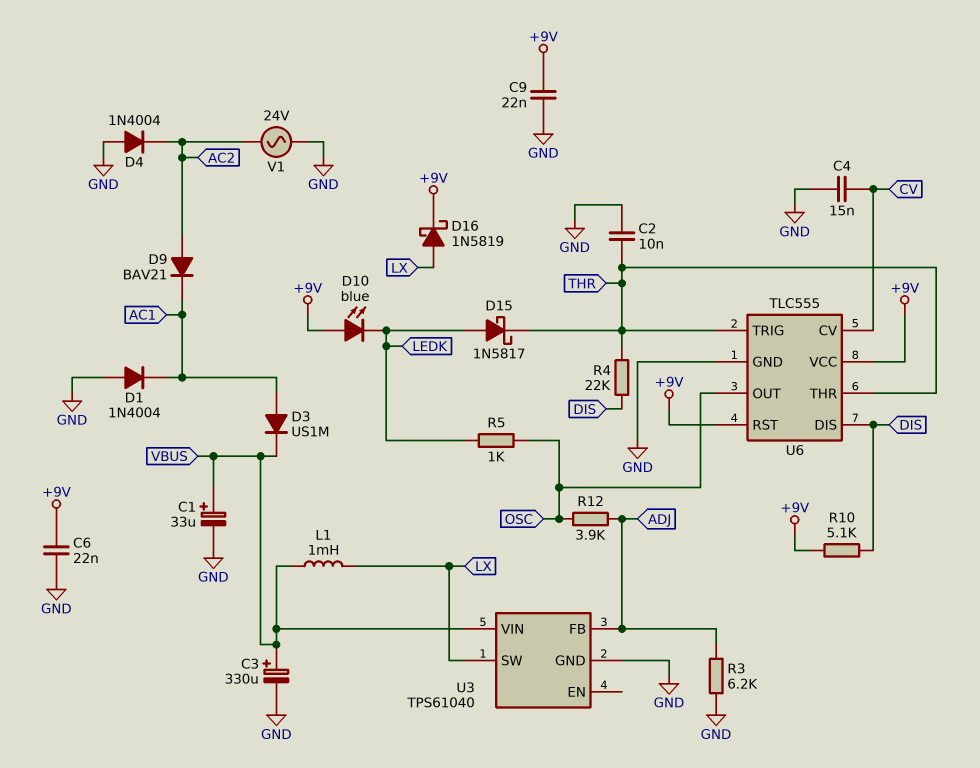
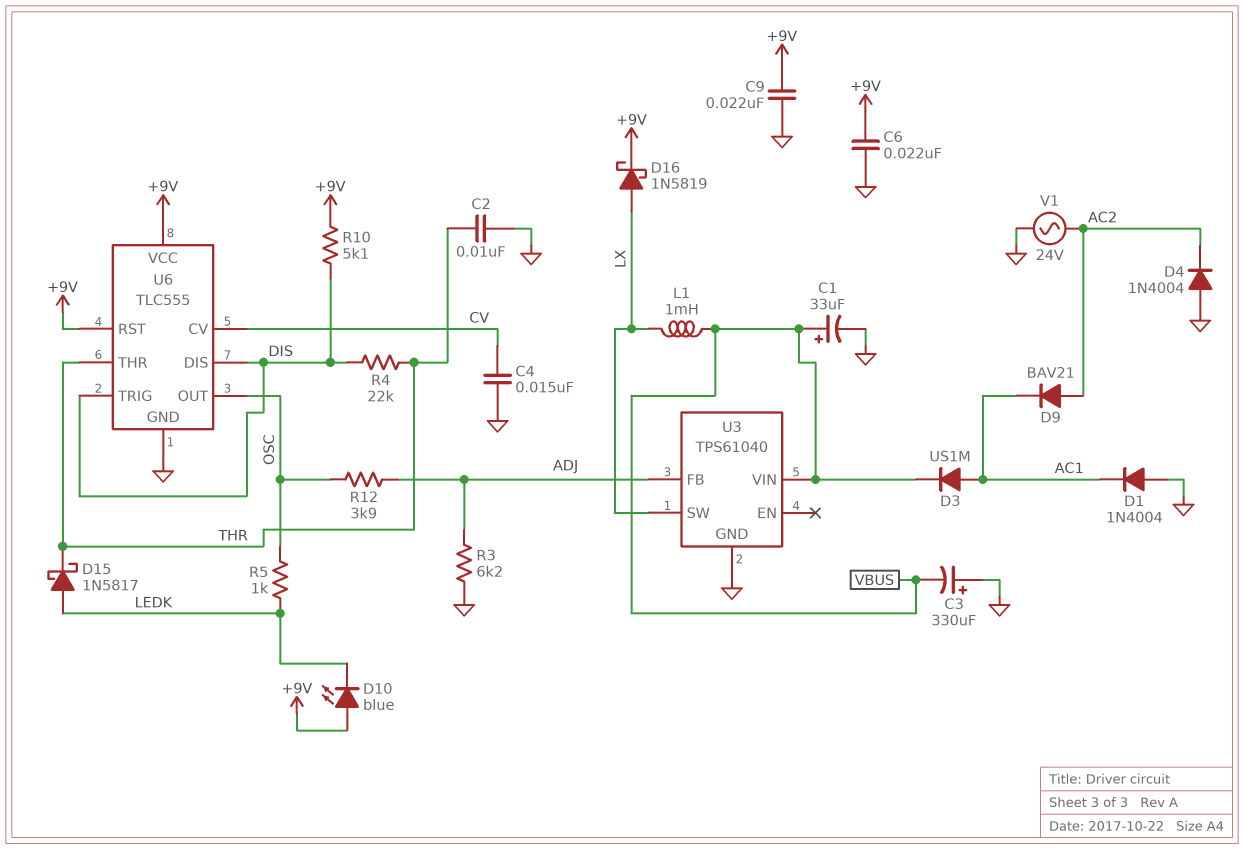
C3: 330uF (plus VBUS, minus GND) -> 330uF (plus GND, minus VBUS)
U6 pin TRIG: THR -> DIS

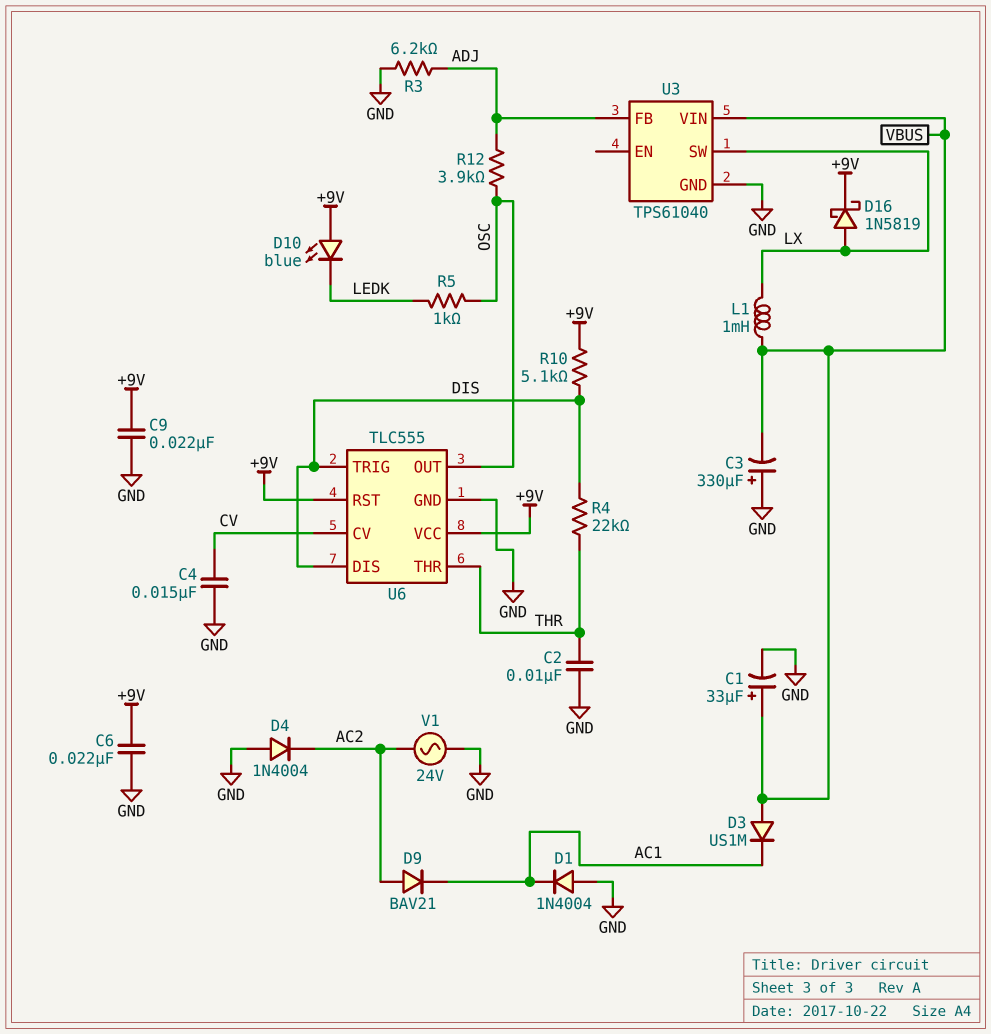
D3: diode US1M (A AC1, K VBUS) -> diode US1M (A VBUS, K AC1)
D15: schottky 1N5817 (A LEDK, K THR) -> none

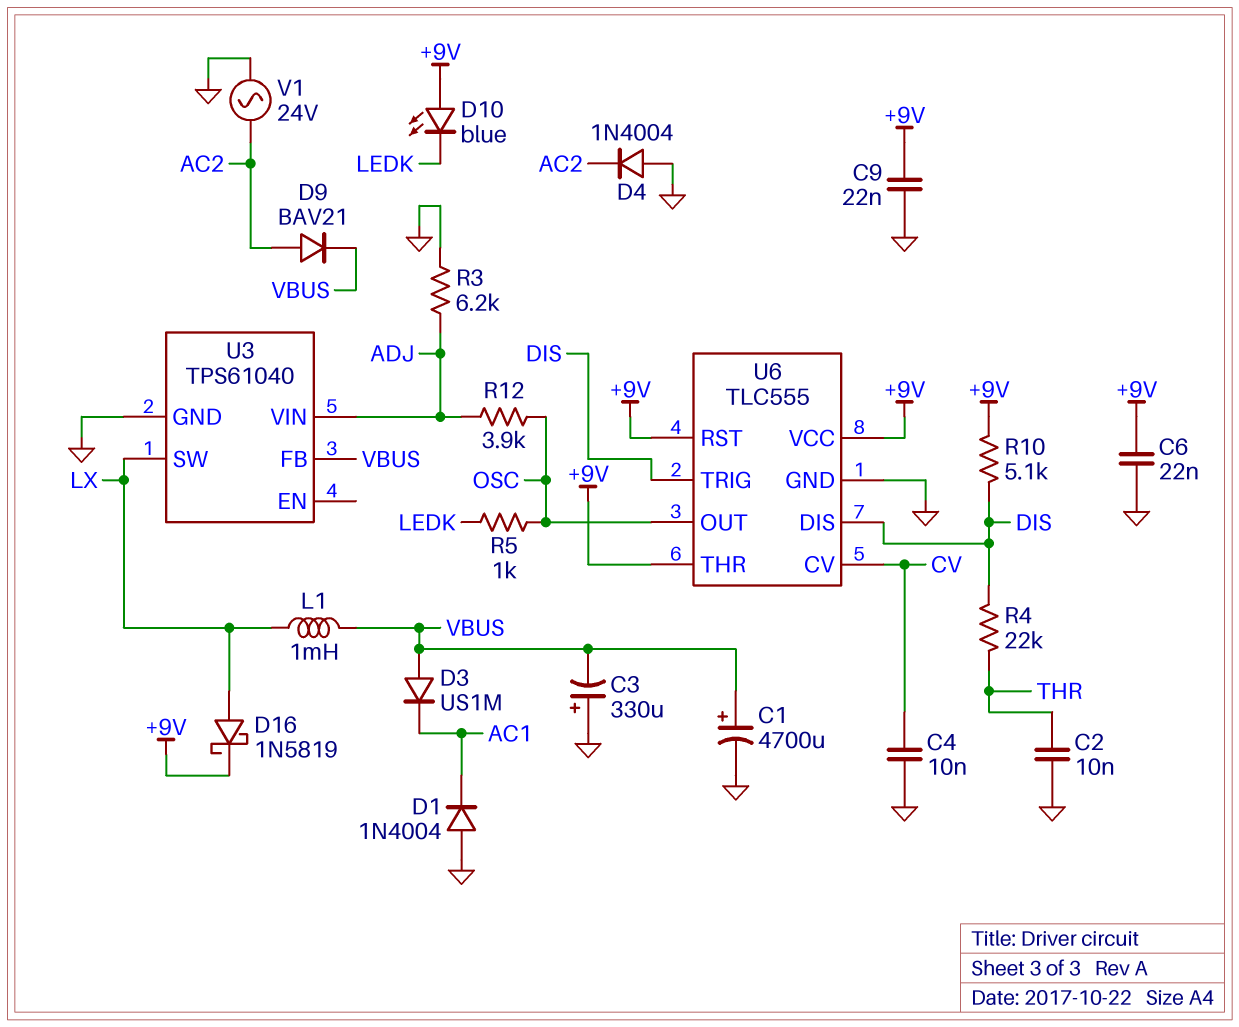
C1: 33uF (plus VBUS, minus GND) -> 4700uF (plus VBUS, minus GND)
C4: 15nF (CV, GND) -> 10nF (CV, GND)
D9: diode BAV21 (A AC2, K AC1) -> diode BAV21 (A AC2, K VBUS)
U3 pin FB: ADJ -> VBUS
U3 pin VIN: VBUS -> ADJ
U6 pin THR: THR -> +9V

